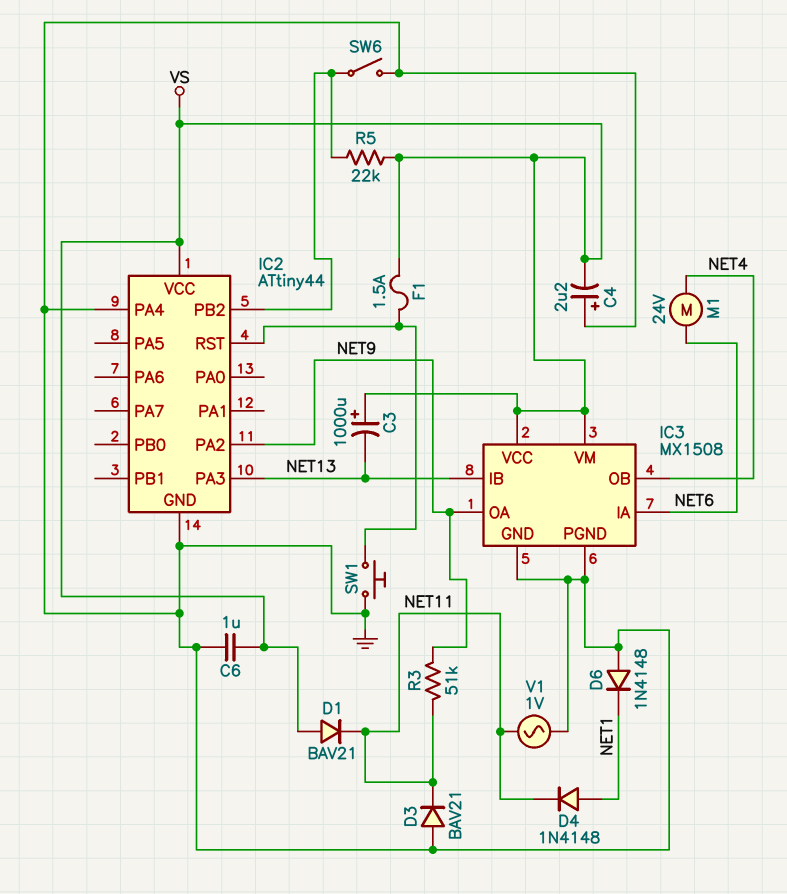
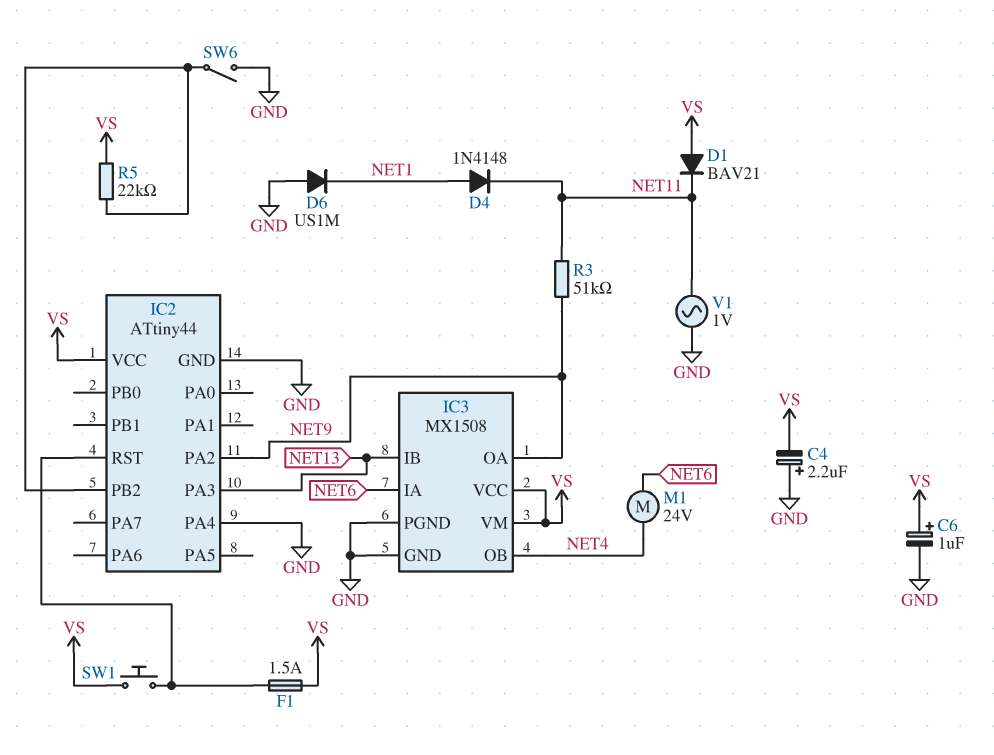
C3: 1000uF (plus VS, minus NET13) -> none
C6: 1uF (GND, VS) -> 1uF (plus VS, minus GND)
D3: diode BAV21 (A GND, K NET11) -> none
D6: diode 1N4148 (A GND, K NET1) -> diode US1M (A GND, K NET1)
SW1: button (GND, IC2/RST) -> button (IC2/RST, VS)

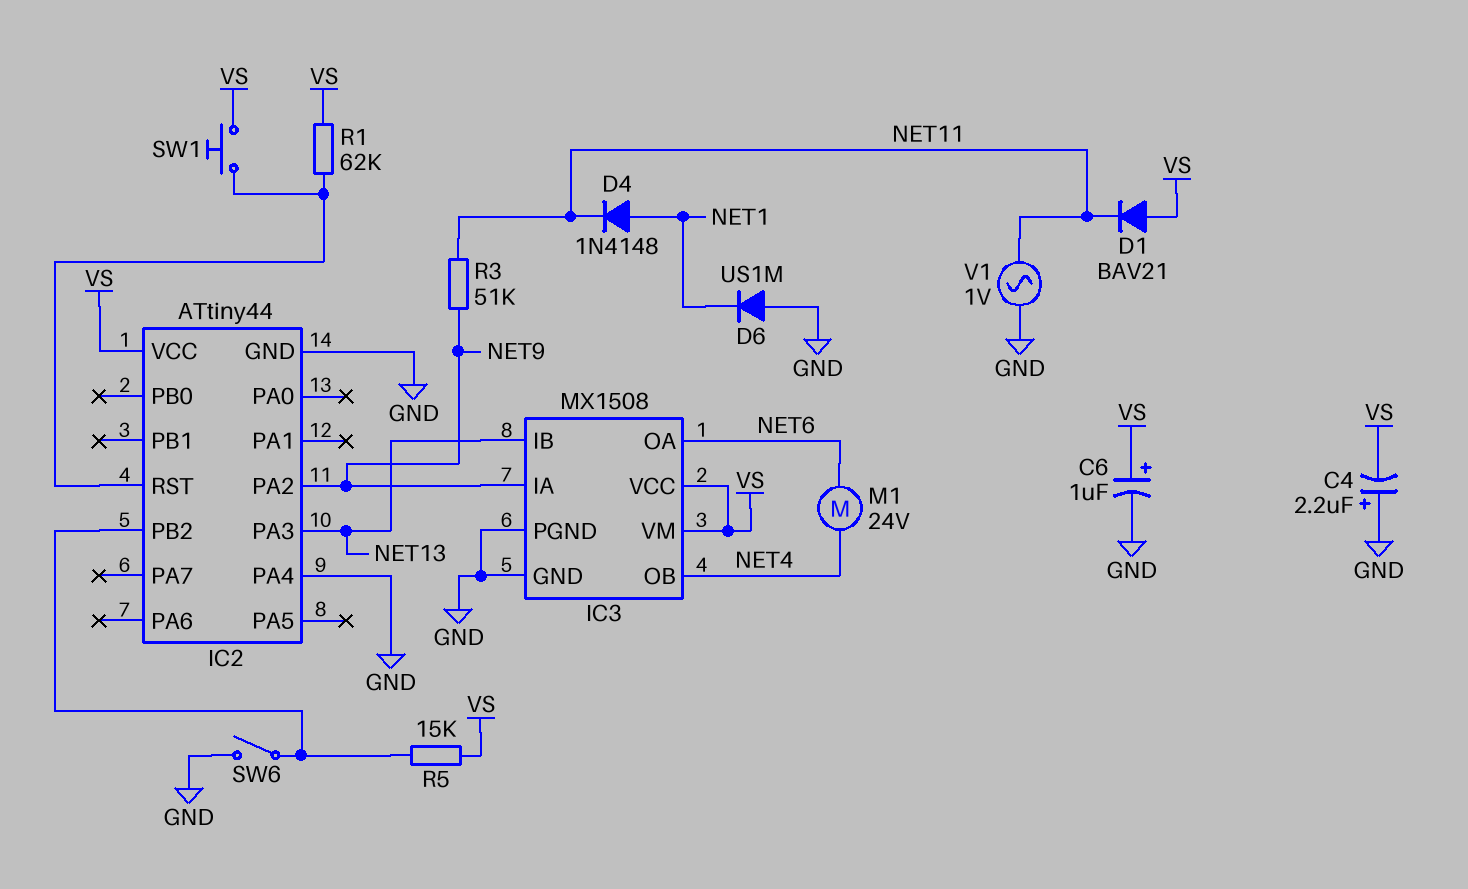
F1: 1.5A (IC2/RST, VS) -> none
IC3 pin IA: NET6 -> NET9
IC3 pin OA: NET9 -> NET6
R1: none -> 62k (IC2/RST, VS)
R5: 22k (IC2/PB2, VS) -> 15k (IC2/PB2, VS)

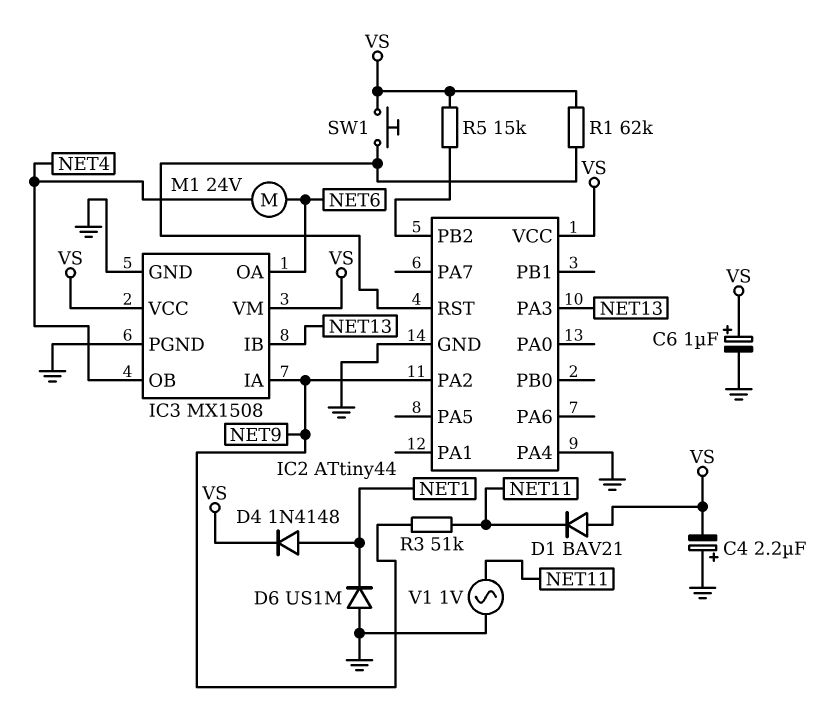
D4: diode 1N4148 (A NET1, K NET11) -> diode 1N4148 (A NET1, K VS)
SW6: switch (GND, IC2/PB2) -> none

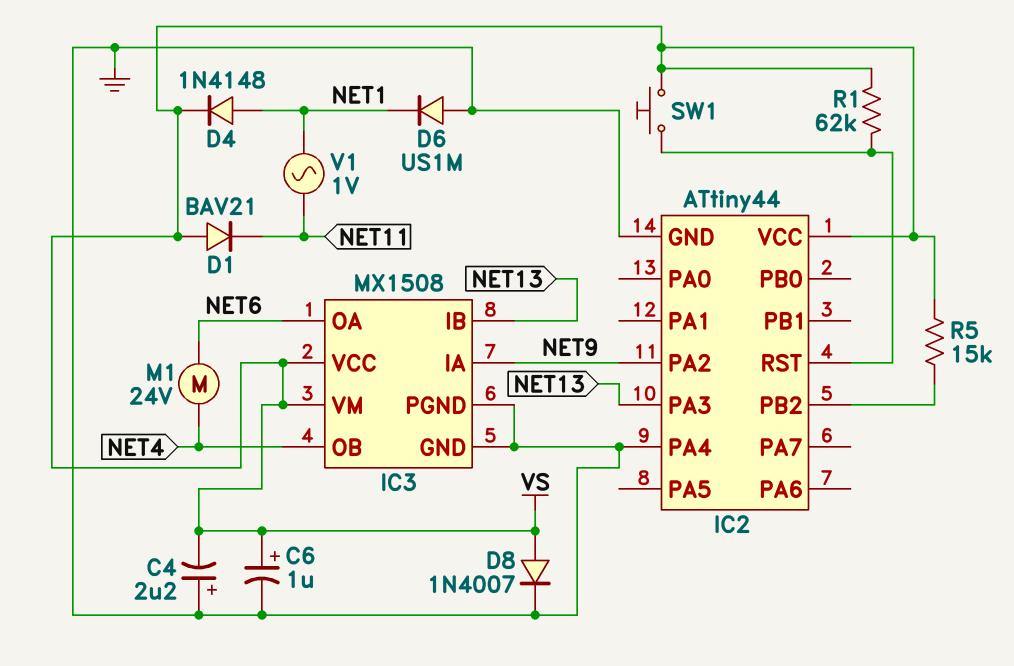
D8: none -> diode 1N4007 (A VS, K GND)
R3: 51k (NET9, NET11) -> none
V1: AC 1V (GND, NET11) -> AC 1V (NET1, NET11)

